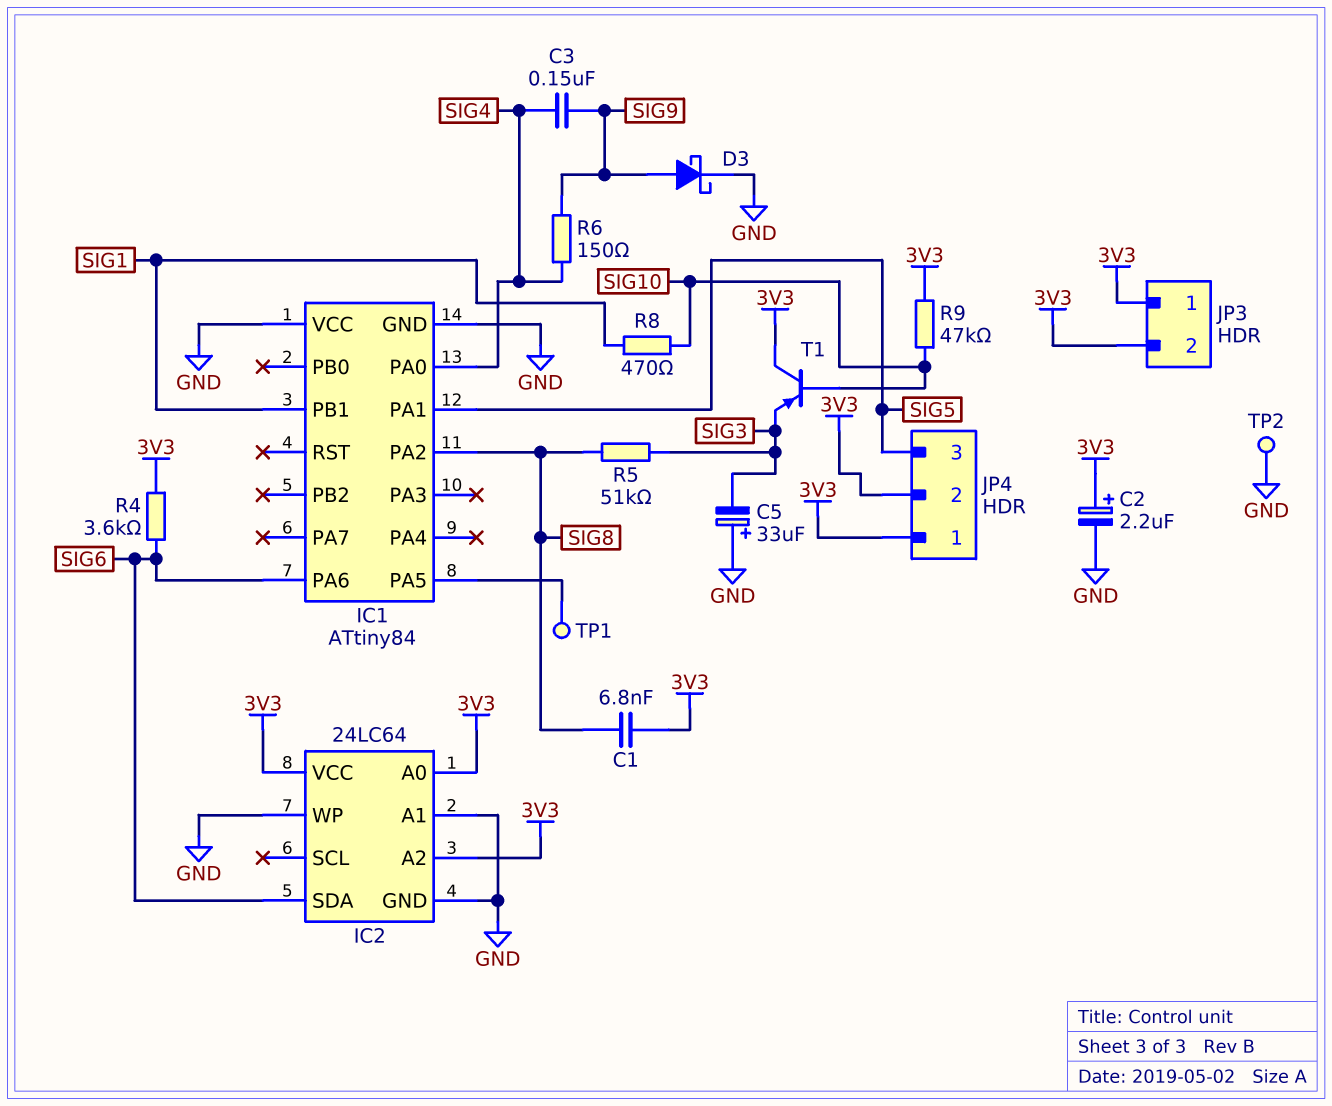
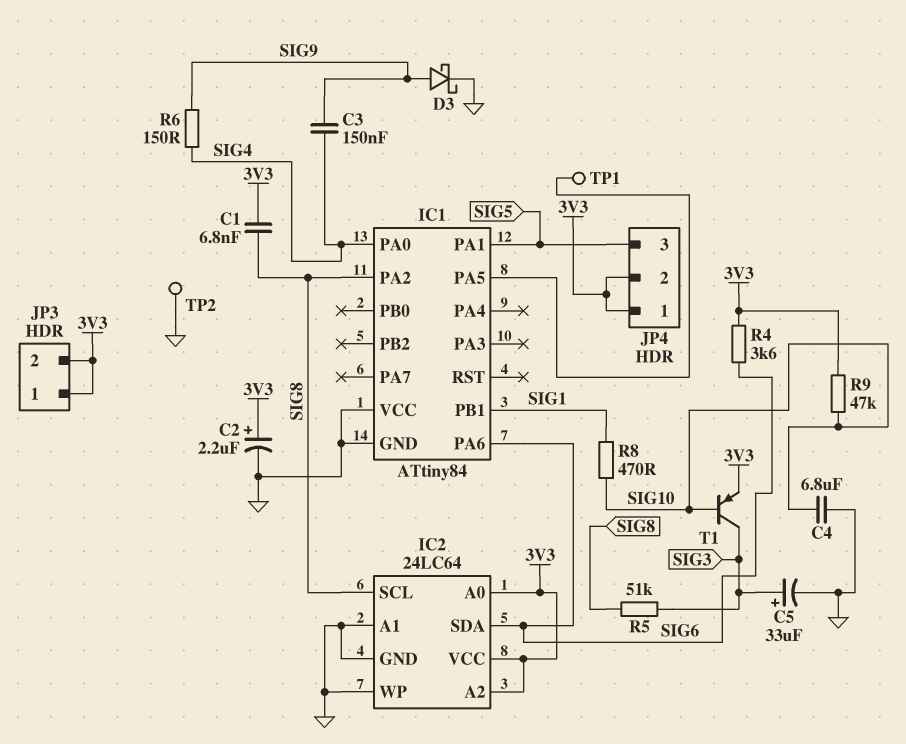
C4: none -> 6.8uF (GND, SIG10)
C5: 33uF (plus GND, minus SIG3) -> 33uF (plus SIG3, minus GND)
IC2 pin SCL: none -> SIG8
T1: PNP (B SIG10, C 3V3, E SIG3) -> PNP (B SIG10, C SIG3, E 3V3)

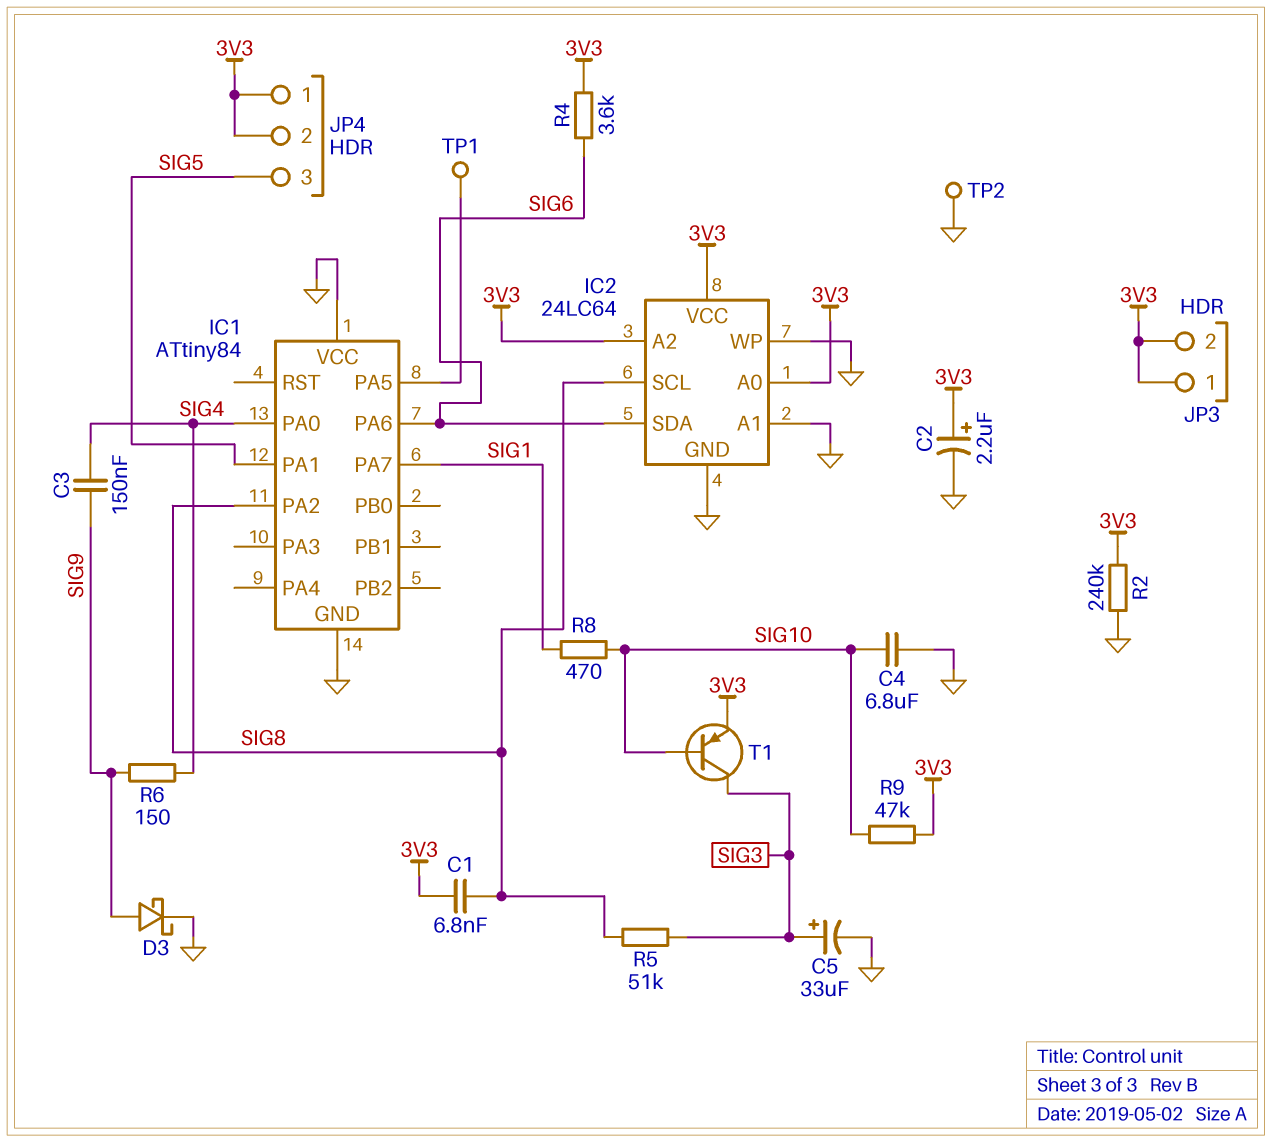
IC1 pin PA7: none -> SIG1
IC1 pin PB1: SIG1 -> none
R2: none -> 240k (3V3, GND)

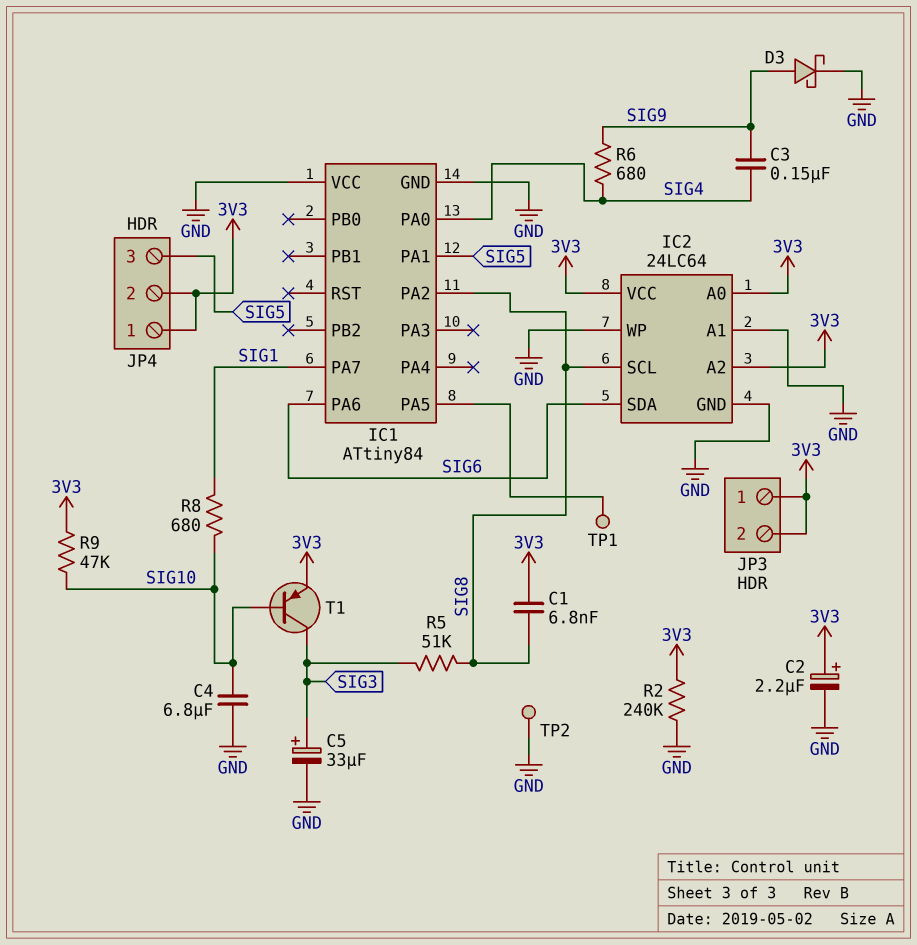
R4: 3.6k (3V3, SIG6) -> none
R6: 150 (SIG4, SIG9) -> 680 (SIG4, SIG9)
R8: 470 (SIG1, SIG10) -> 680 (SIG1, SIG10)

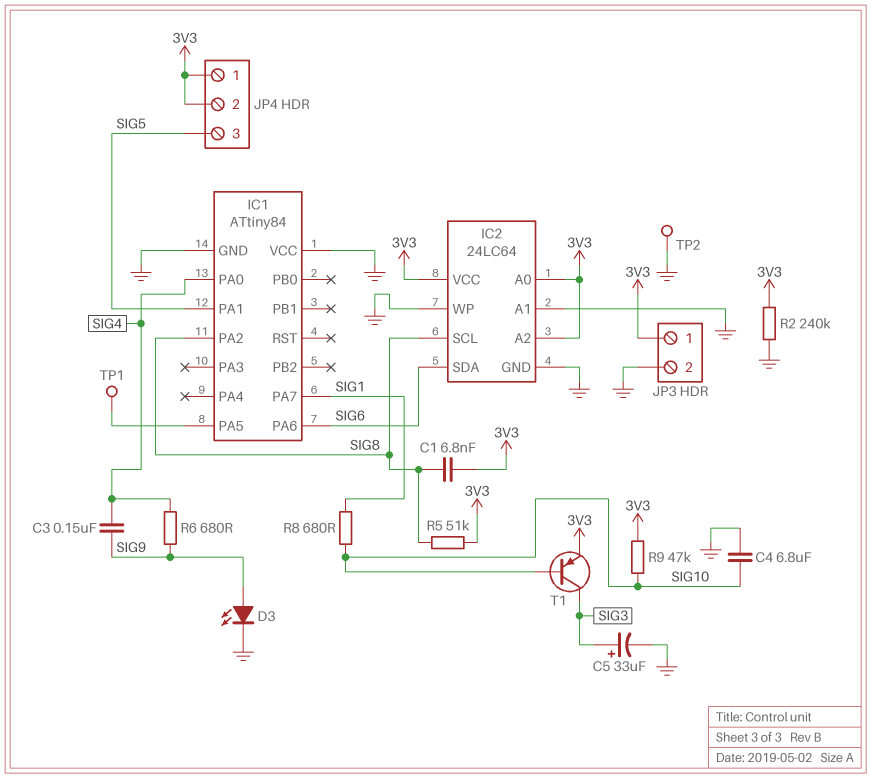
C2: 2.2uF (plus 3V3, minus GND) -> none
D3: schottky (A SIG9, K GND) -> LED (A SIG9, K GND)
JP3 pin 2: 3V3 -> GND
R5: 51k (SIG3, SIG8) -> 51k (3V3, SIG8)

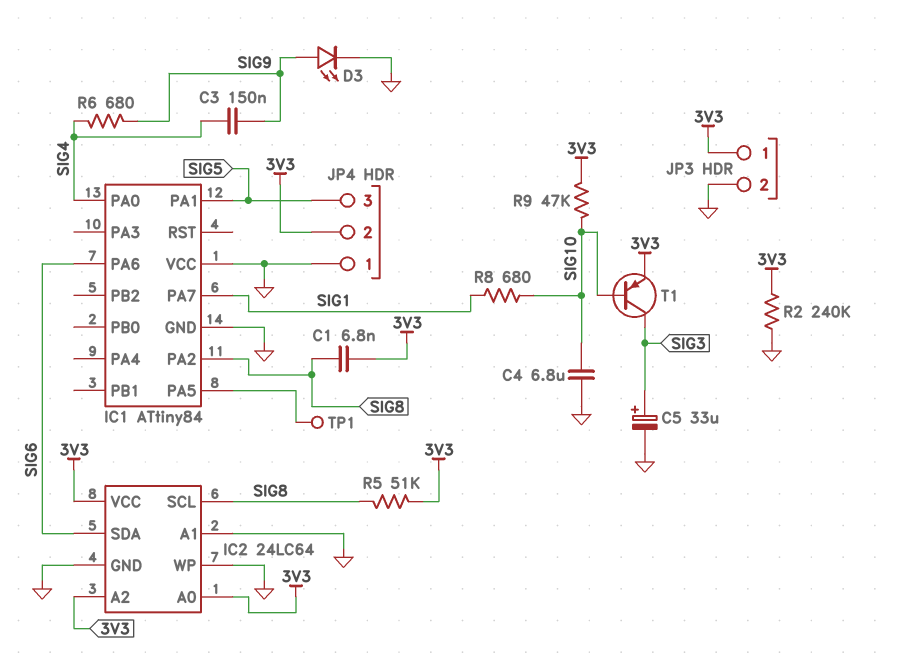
JP4 pin 1: 3V3 -> GND
TP2: test point (GND) -> none

